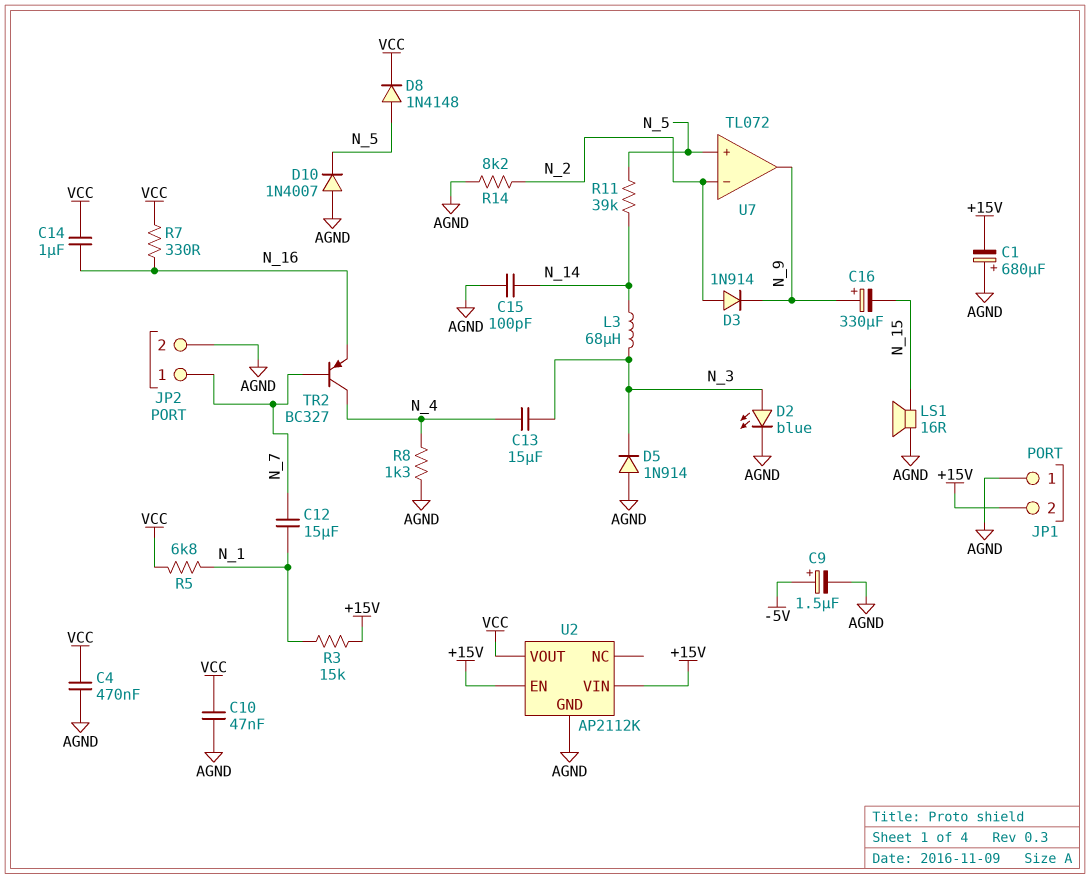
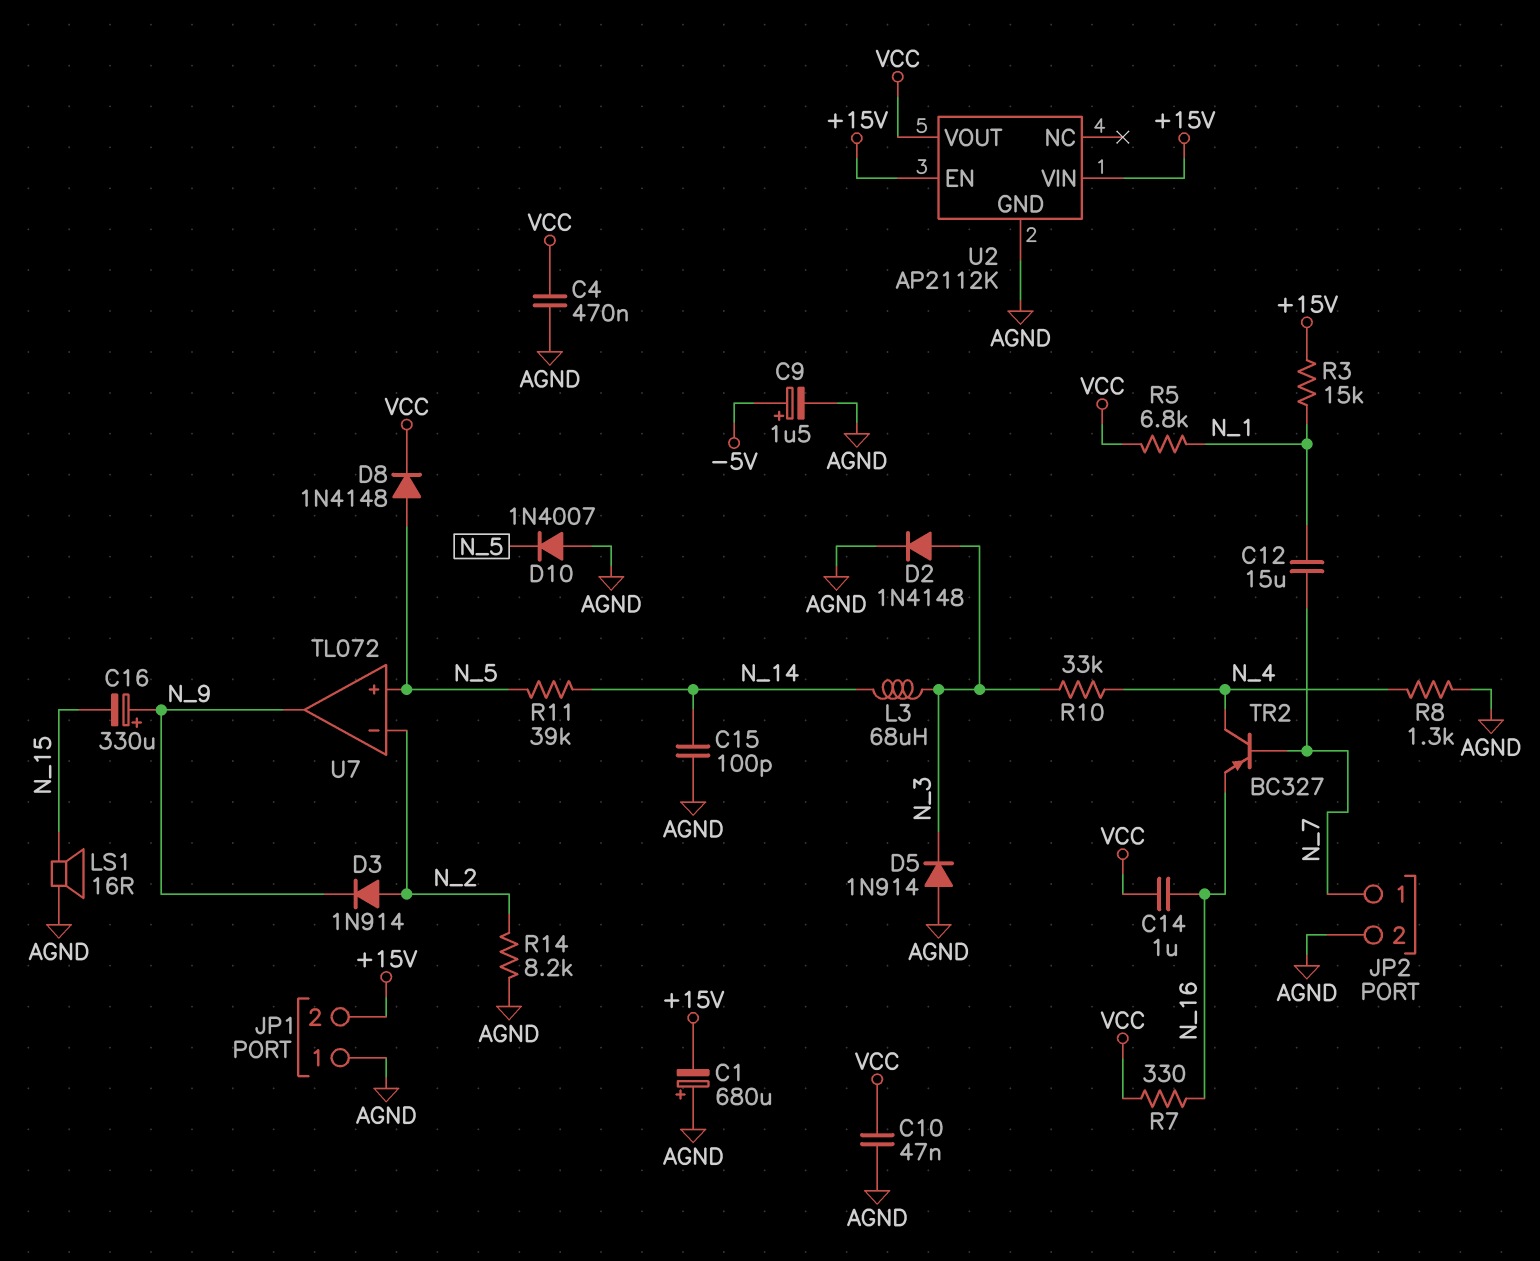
C13: 15uF (N_3, N_4) -> none
D2: LED blue (A N_3, K AGND) -> diode 1N4148 (A N_3, K AGND)
R10: none -> 33k (N_3, N_4)

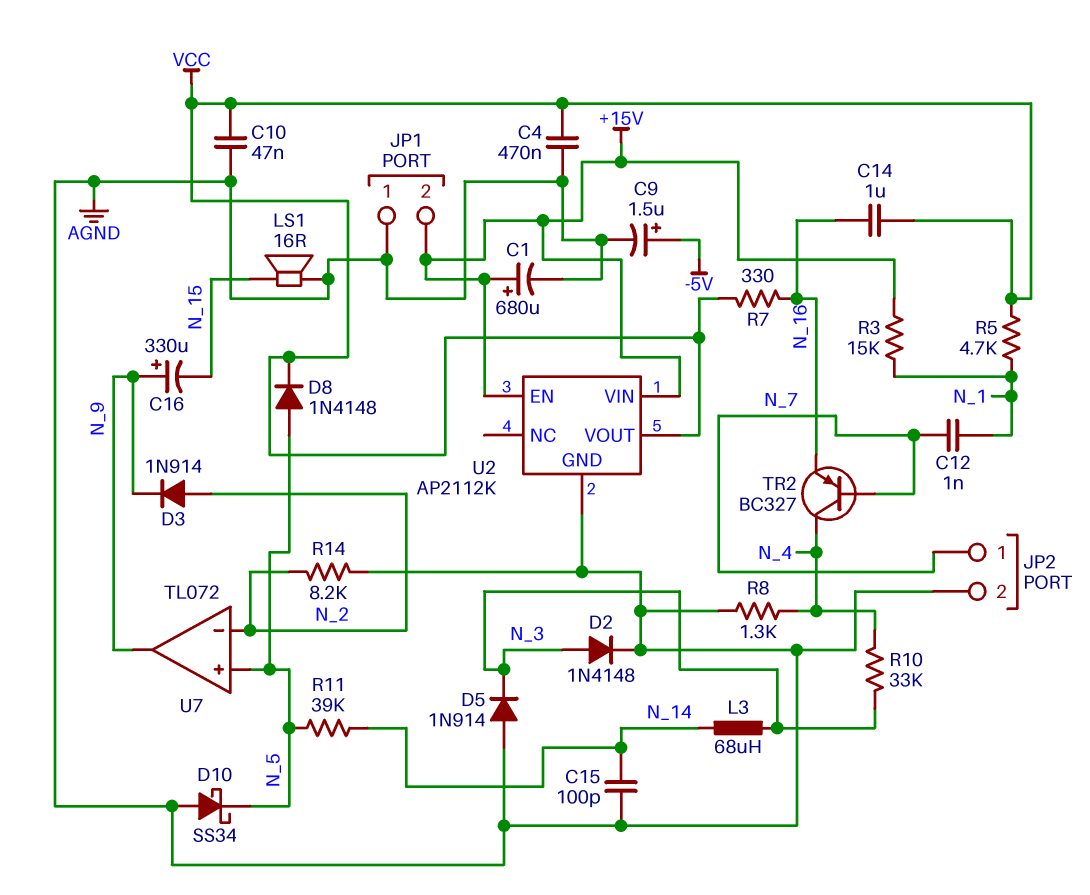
C1: 680uF (plus AGND, minus +15V) -> 680uF (plus +15V, minus AGND)
C12: 15uF (N_1, N_7) -> 1nF (N_1, N_7)
D10: diode 1N4007 (A AGND, K N_5) -> schottky SS34 (A AGND, K N_5)
R5: 6.8k (N_1, VCC) -> 4.7k (N_1, VCC)

